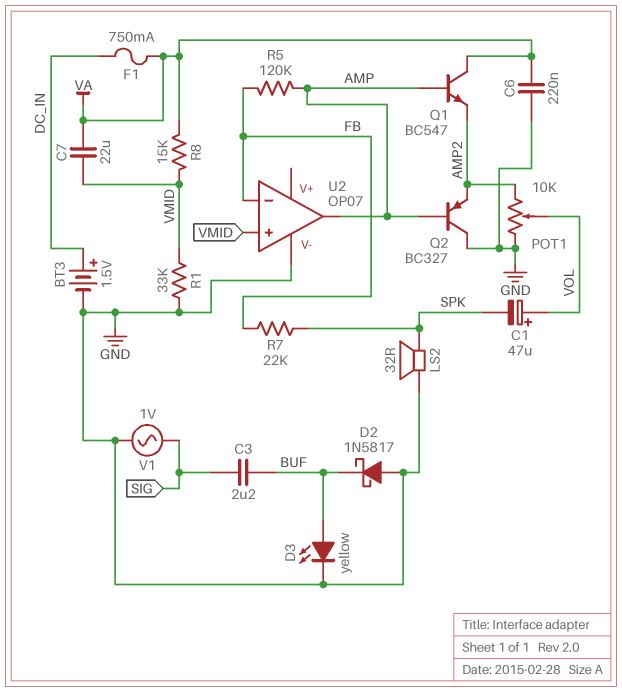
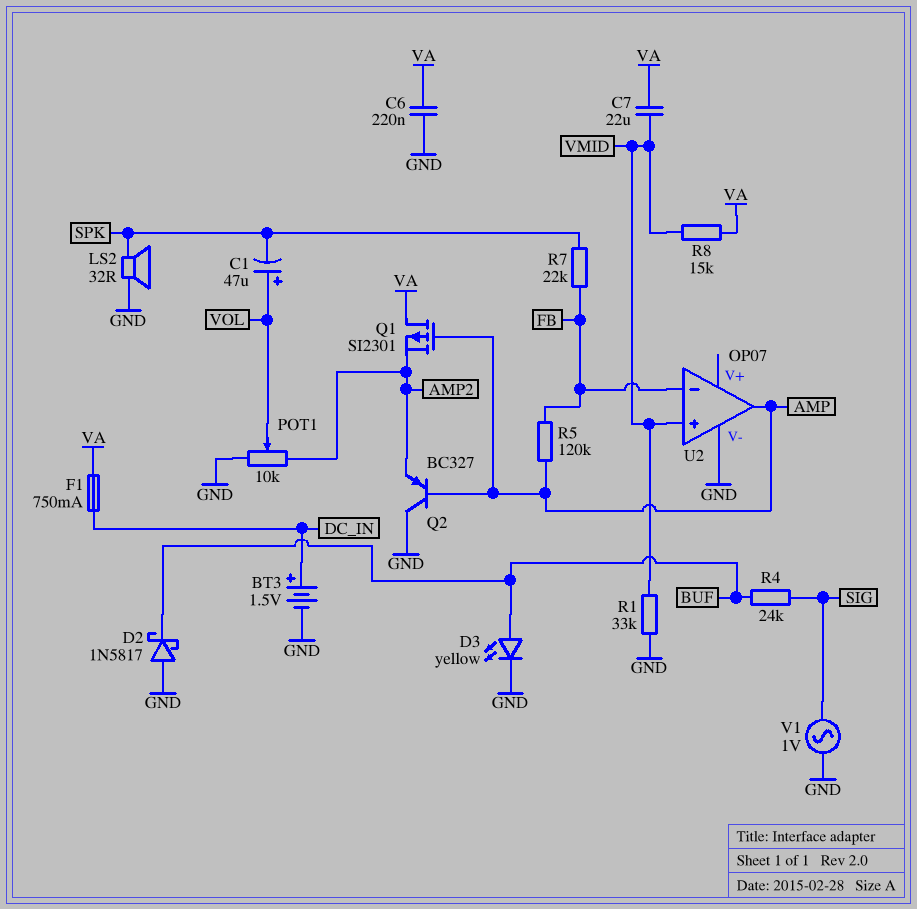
C3: 2.2uF (BUF, SIG) -> none
Q1: NPN BC547 (B AMP, C VA, E AMP2) -> PMOS SI2301 (G AMP, D VA, S AMP2)
R4: none -> 24k (BUF, SIG)

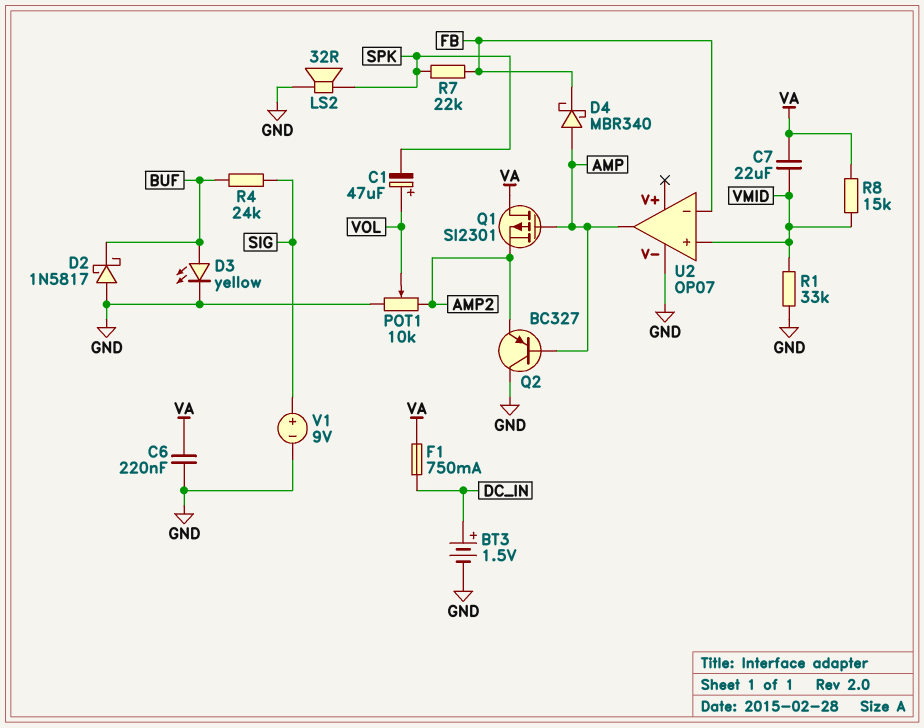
D4: none -> schottky MBR340 (A AMP, K FB)
R5: 120k (AMP, FB) -> none
V1: AC 1V (GND, SIG) -> 9V (plus SIG, minus GND)

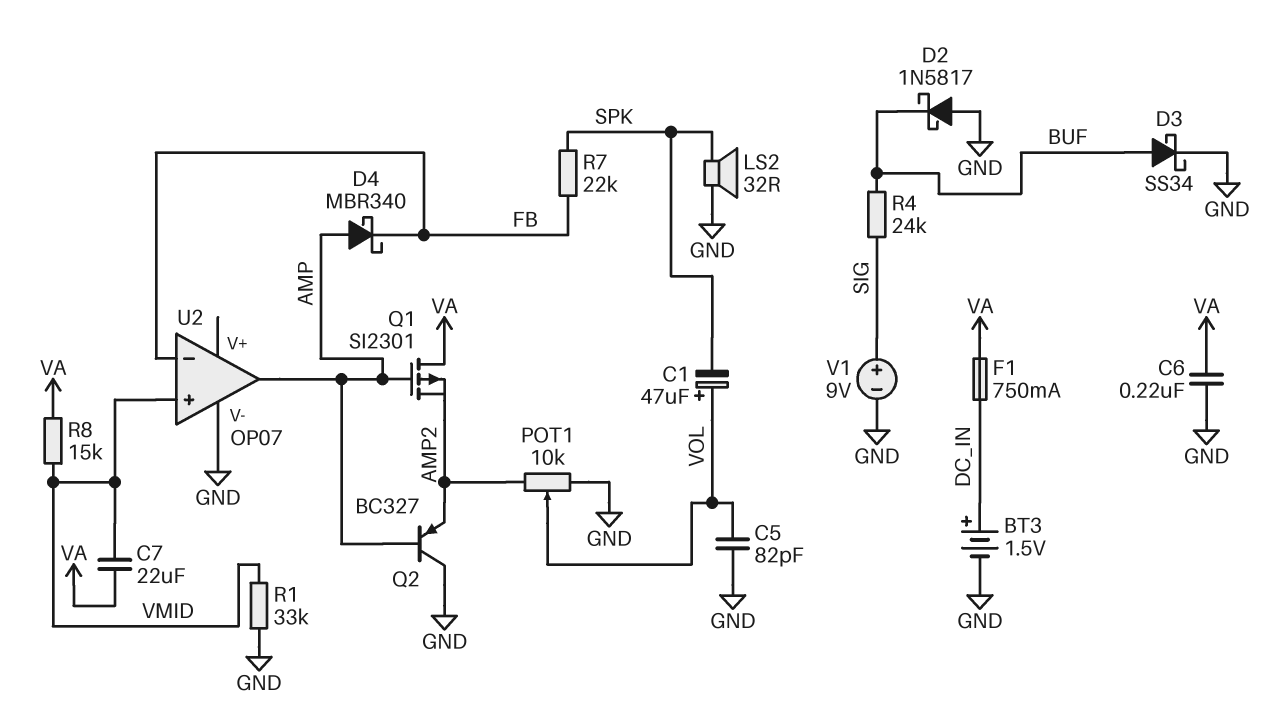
C5: none -> 82pF (GND, VOL)
D3: LED yellow (A BUF, K GND) -> schottky SS34 (A BUF, K GND)

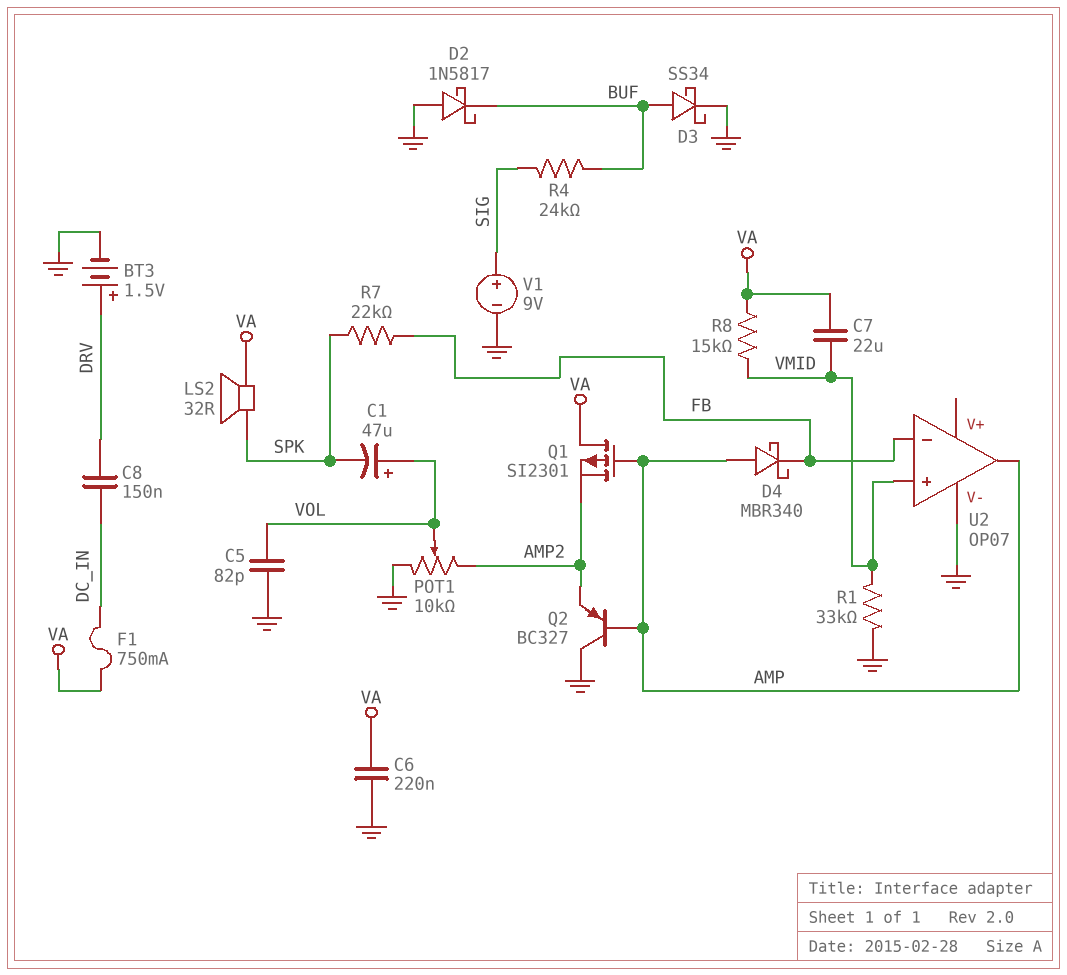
BT3: 1.5V (plus DC_IN, minus GND) -> 1.5V (plus DRV, minus GND)
C8: none -> 150nF (DC_IN, DRV)
LS2: speaker 32R (GND, SPK) -> speaker 32R (SPK, VA)

